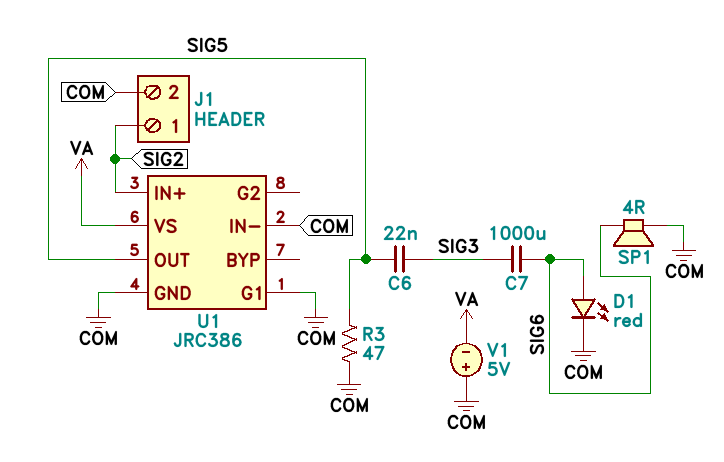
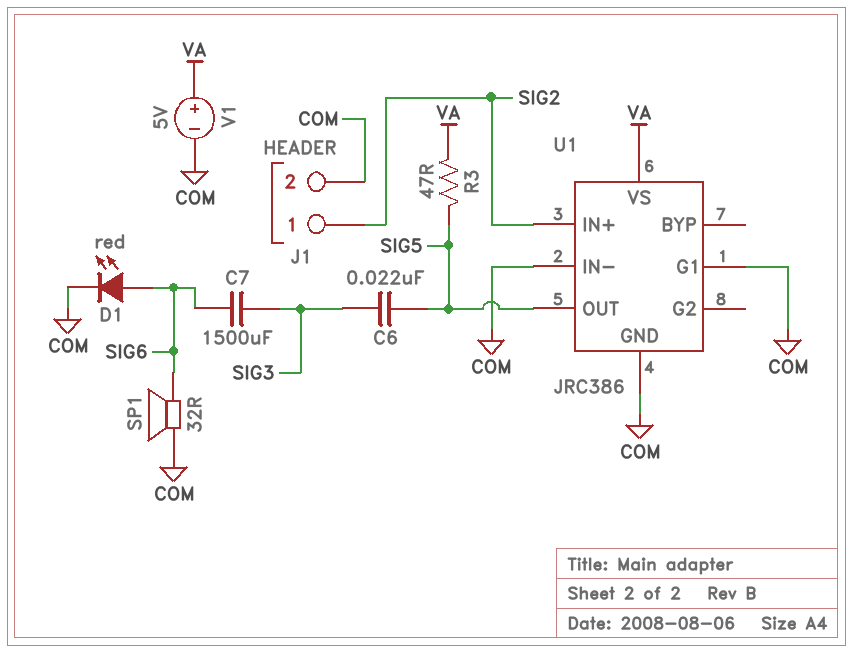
C7: 1000uF (SIG3, SIG6) -> 1500uF (SIG3, SIG6)
R3: 47 (COM, SIG5) -> 47 (SIG5, VA)
SP1: speaker 4R (COM, SIG6) -> speaker 32R (COM, SIG6)
V1: 5V (plus COM, minus VA) -> 5V (plus VA, minus COM)

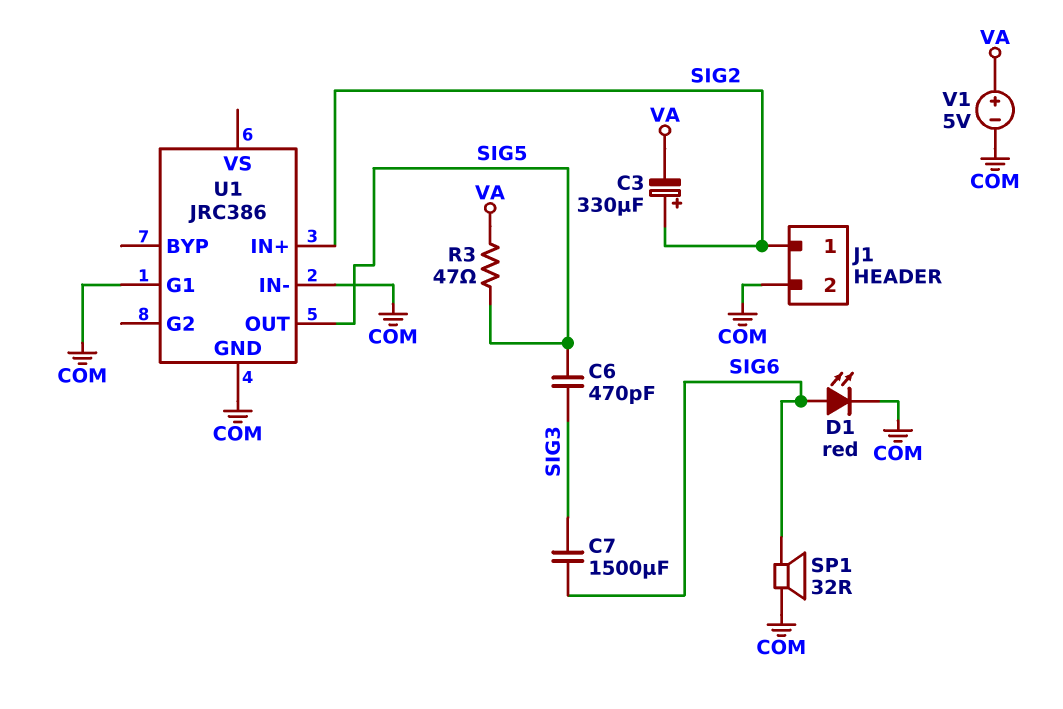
C3: none -> 330uF (plus SIG2, minus VA)
C6: 22nF (SIG3, SIG5) -> 470pF (SIG3, SIG5)
U1 pin VS: VA -> none

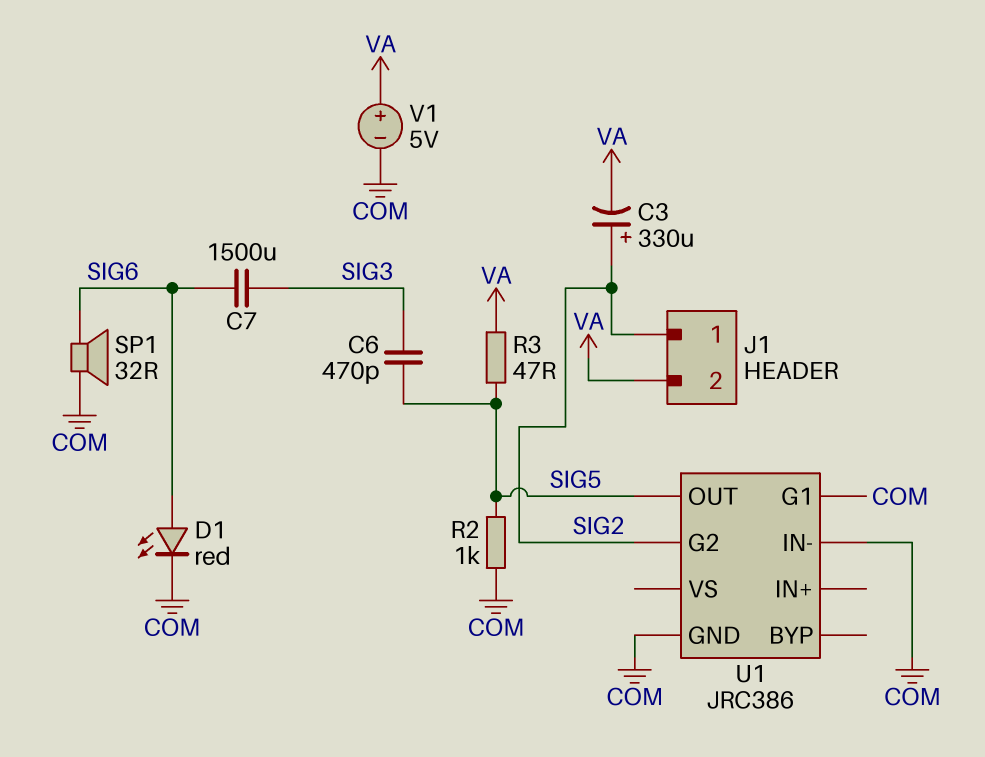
J1 pin 2: COM -> VA
R2: none -> 1k (COM, SIG5)
U1 pin G2: none -> SIG2
U1 pin IN+: SIG2 -> none

